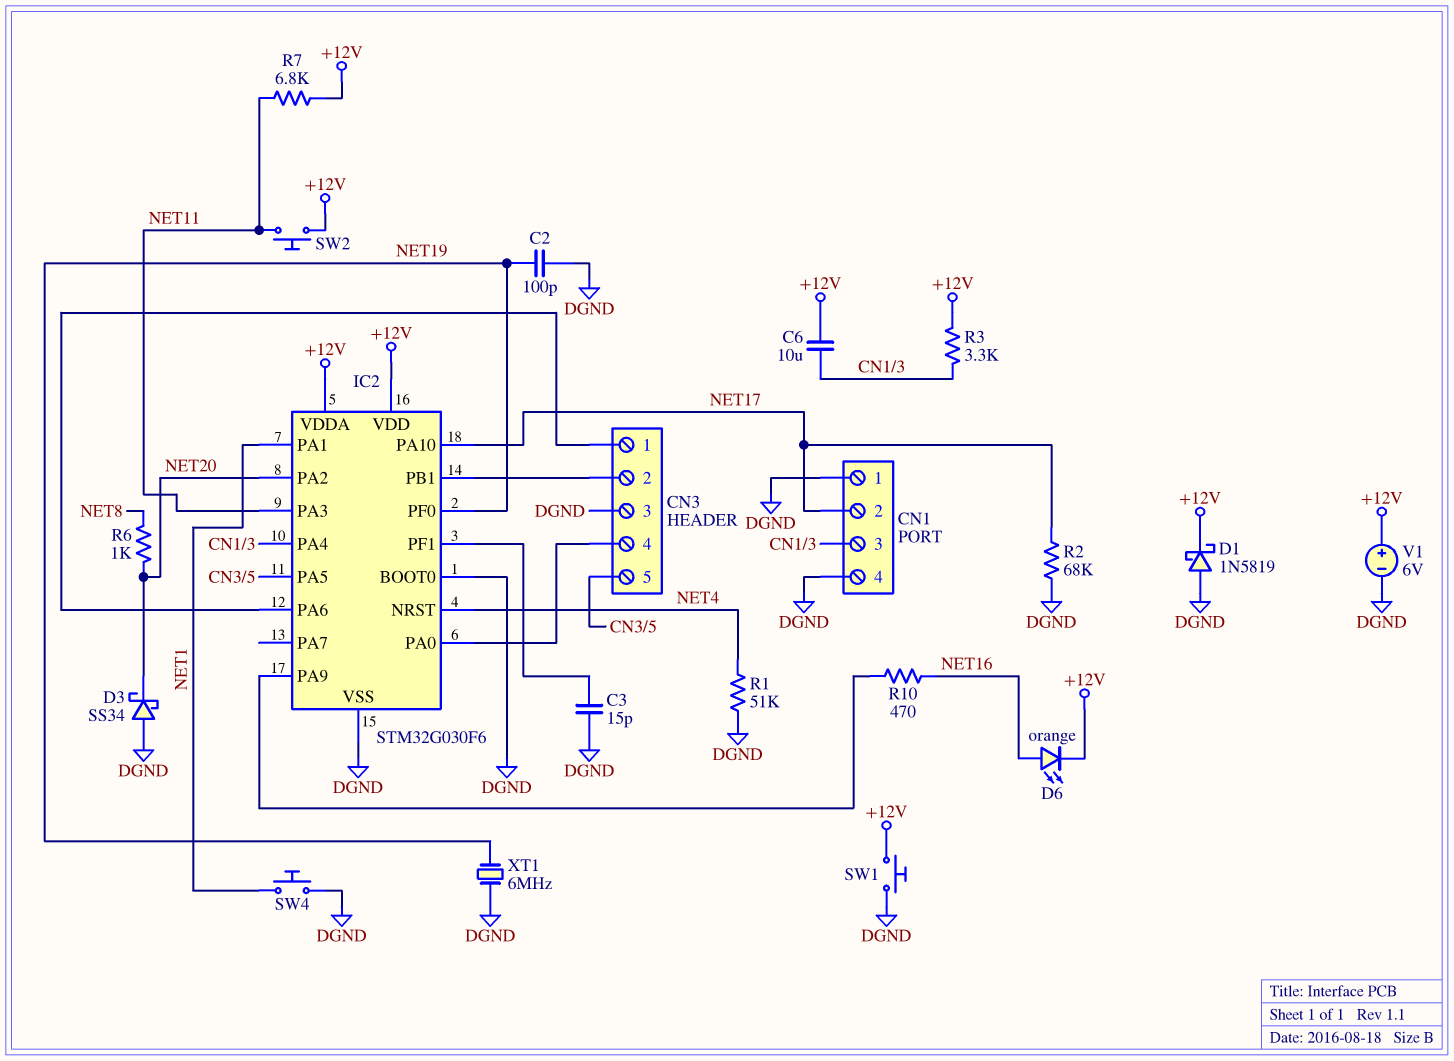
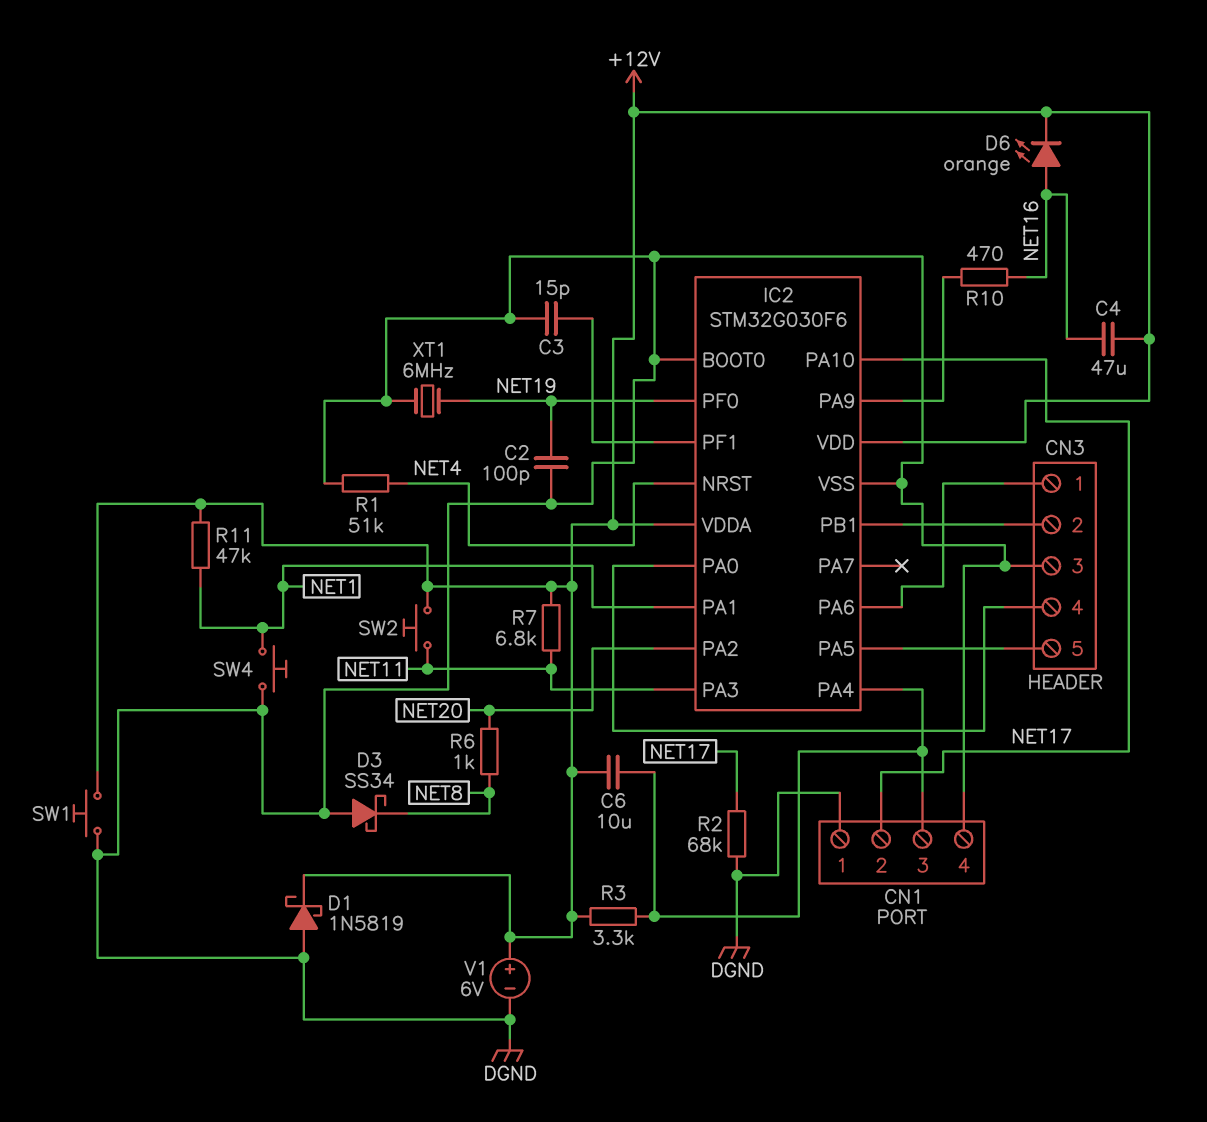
C4: none -> 47uF (+12V, NET16)
D3: schottky SS34 (A DGND, K NET20) -> schottky SS34 (A DGND, K NET8)
R11: none -> 47k (+12V, NET1)

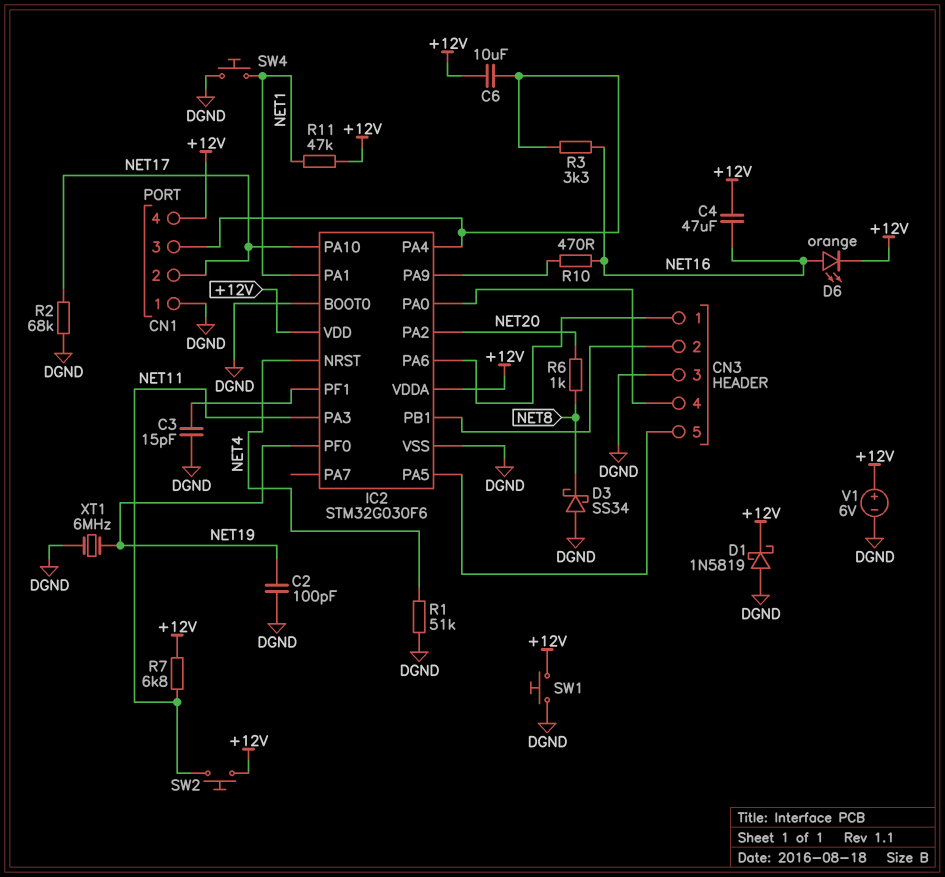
CN1 pin 4: DGND -> +12V
R3: 3.3k (+12V, CN1/3) -> 3.3k (CN1/3, NET16)

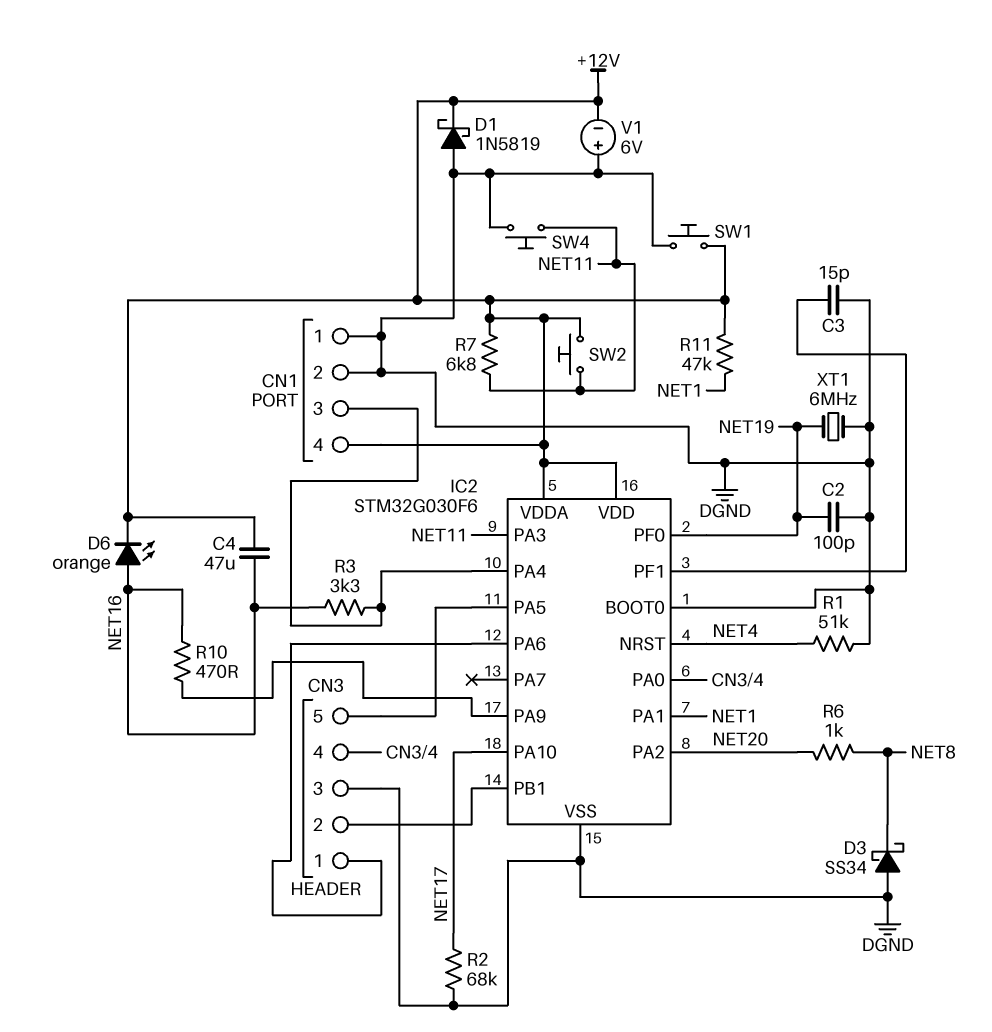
C6: 10uF (+12V, CN1/3) -> none
CN1 pin 2: NET17 -> DGND
SW4: button (DGND, NET1) -> button (DGND, NET11)
V1: 6V (plus +12V, minus DGND) -> 6V (plus DGND, minus +12V)

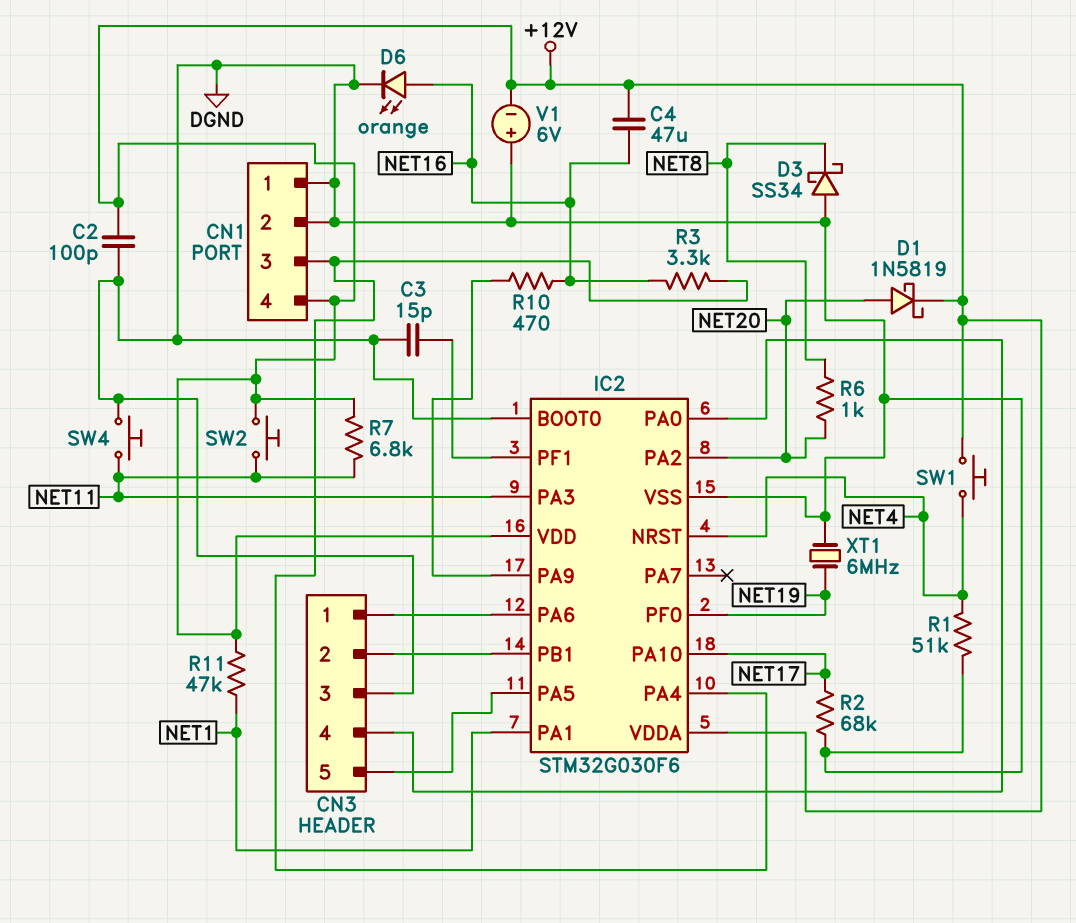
C2: 100pF (DGND, NET19) -> 100pF (+12V, DGND)
D1: schottky 1N5819 (A DGND, K +12V) -> schottky 1N5819 (A NET20, K +12V)
D6: LED orange (A NET16, K +12V) -> LED orange (A NET16, K DGND)
SW1: button (+12V, DGND) -> button (+12V, NET4)

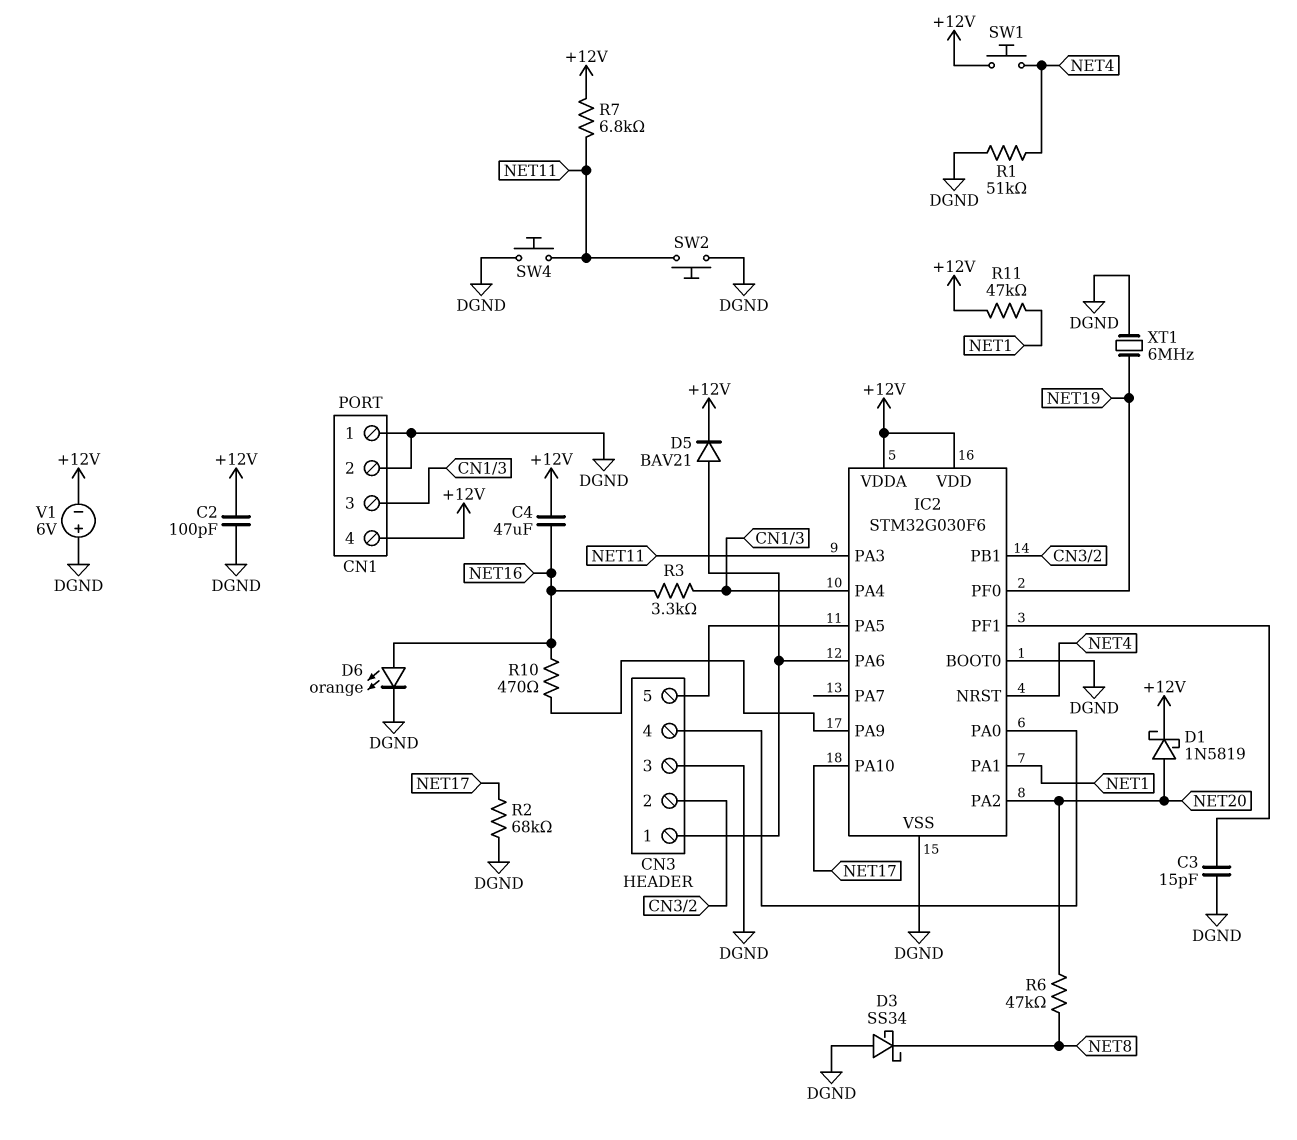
D5: none -> diode BAV21 (A CN3/1, K +12V)
R6: 1k (NET8, NET20) -> 47k (NET8, NET20)
SW2: button (+12V, NET11) -> button (DGND, NET11)

